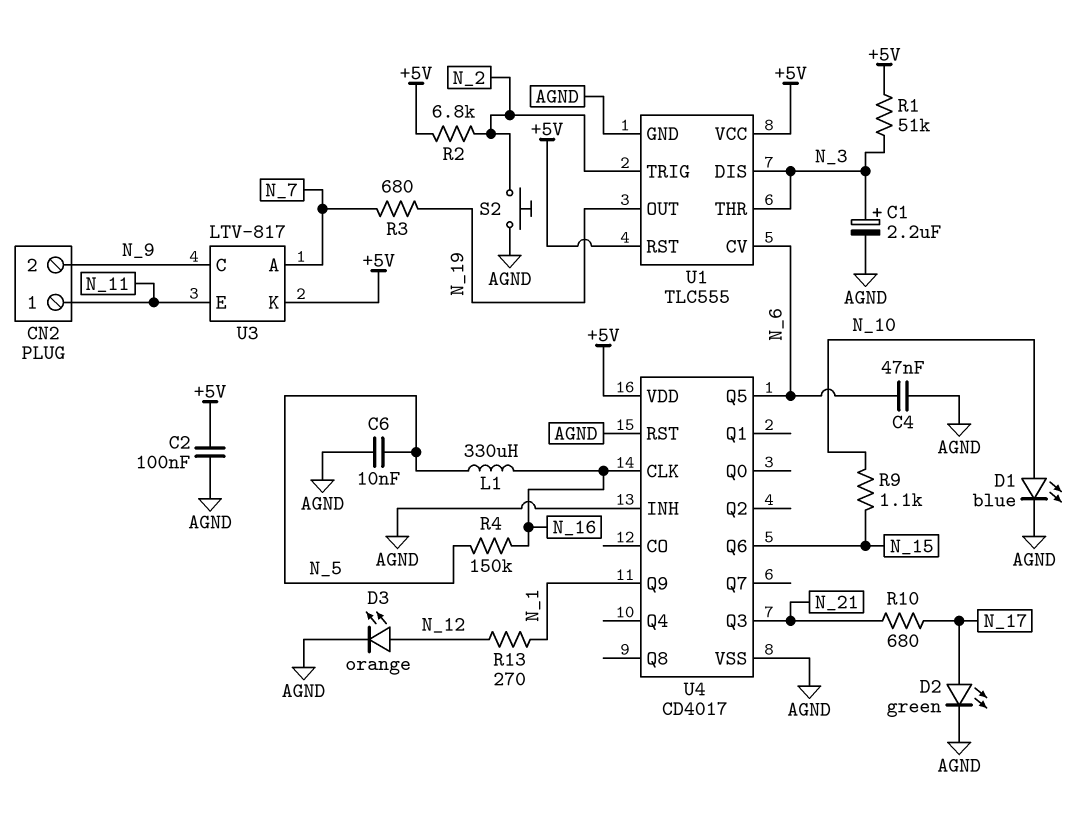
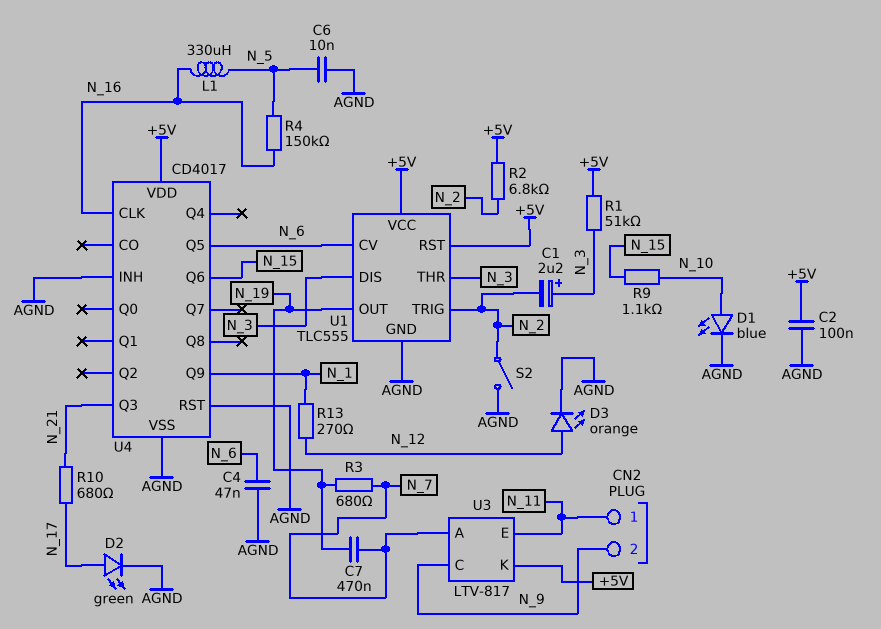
C1: 2.2uF (plus N_3, minus AGND) -> 2.2uF (plus N_3, minus N_2)
C7: none -> 470nF (N_7, N_19)
S2: button (AGND, N_2) -> switch (AGND, N_2)

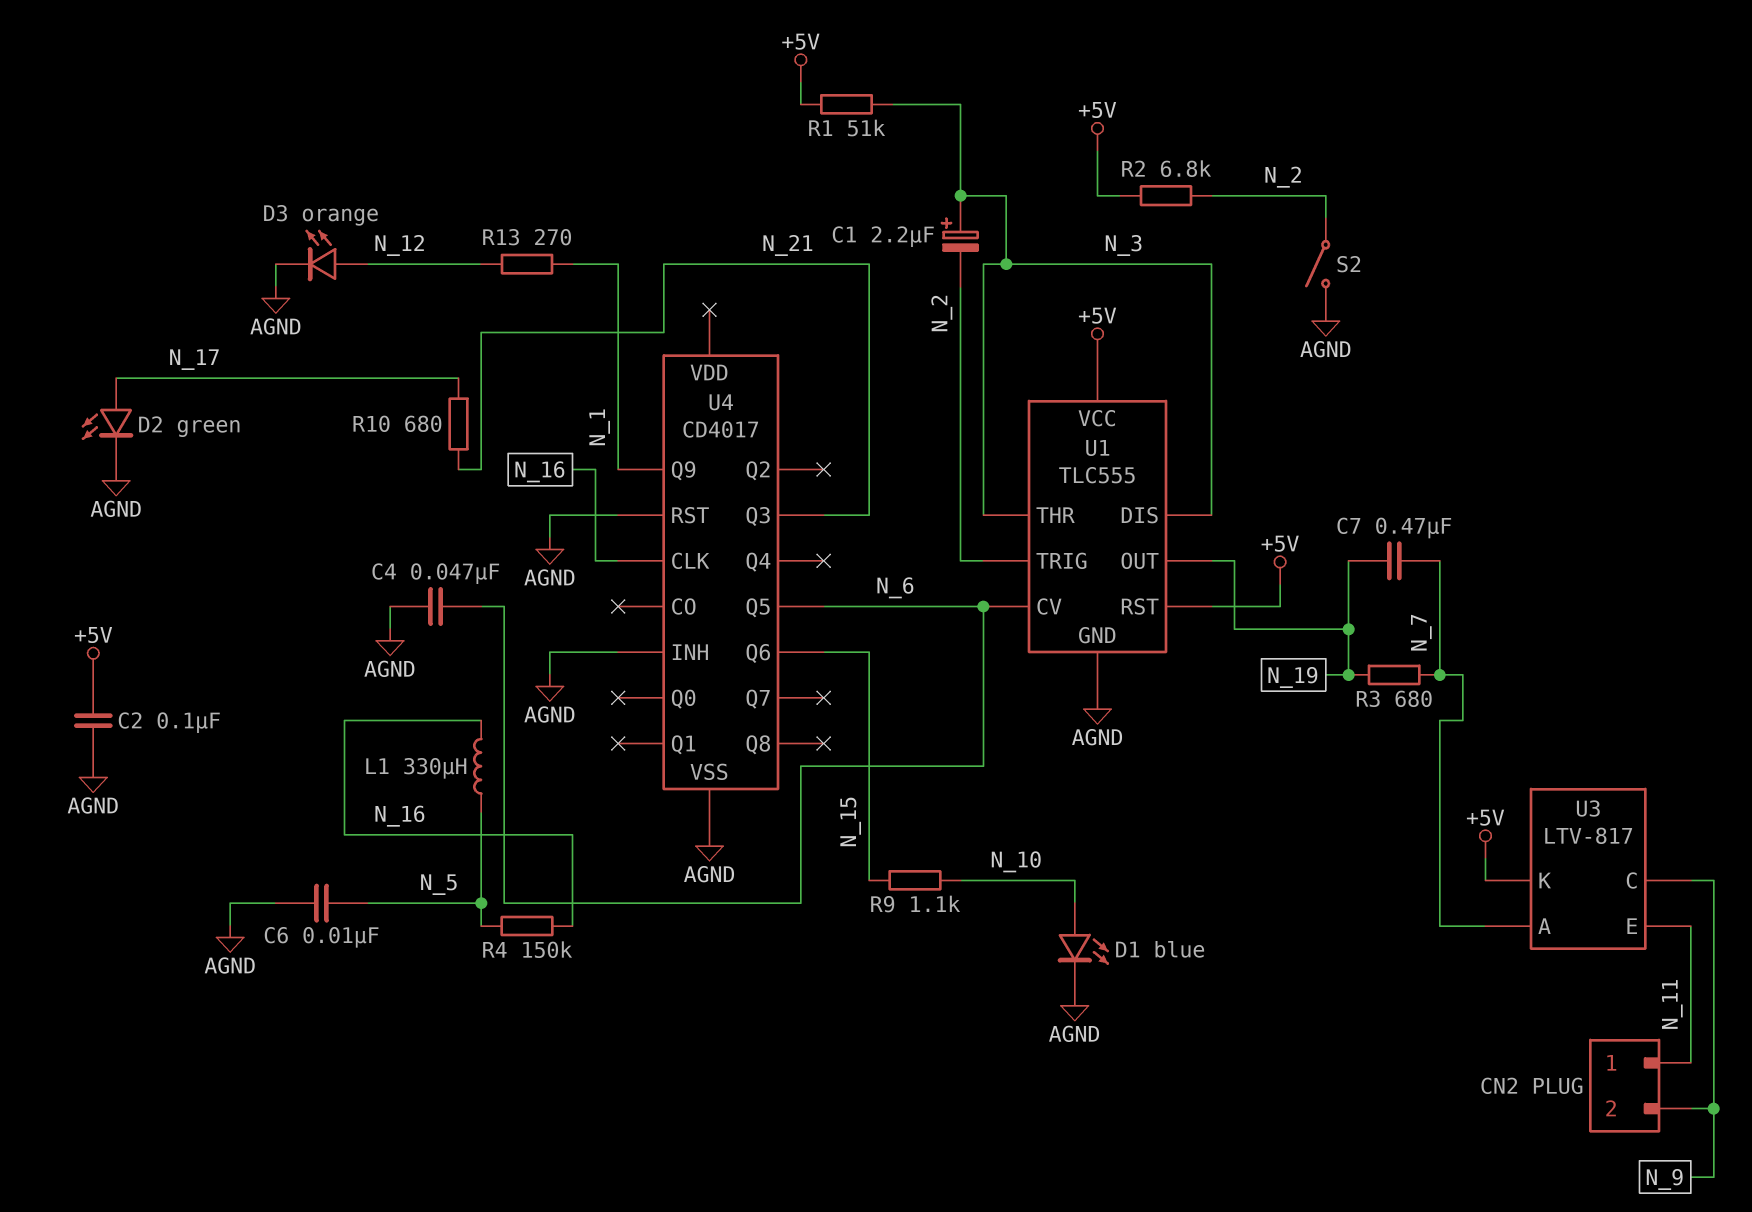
U4 pin VDD: +5V -> none

